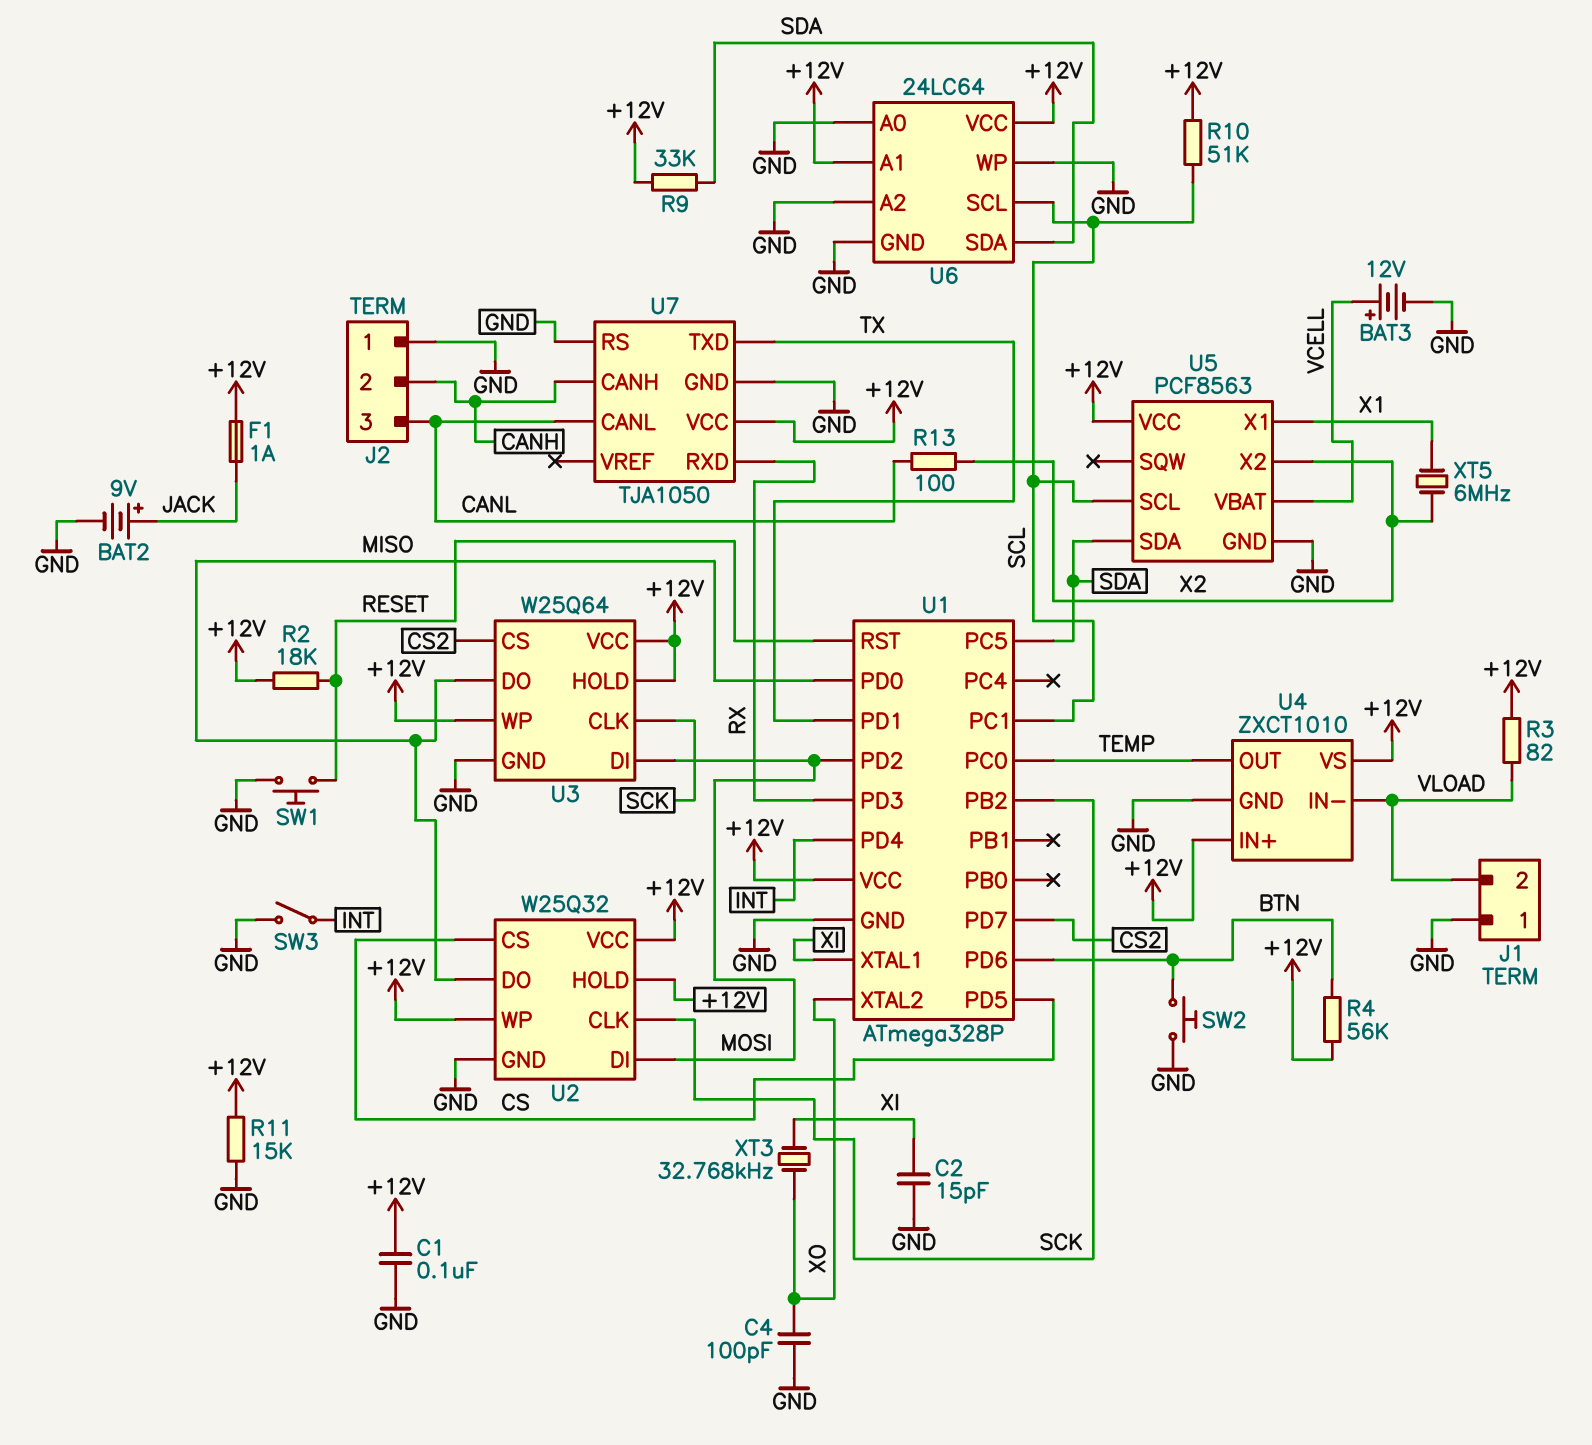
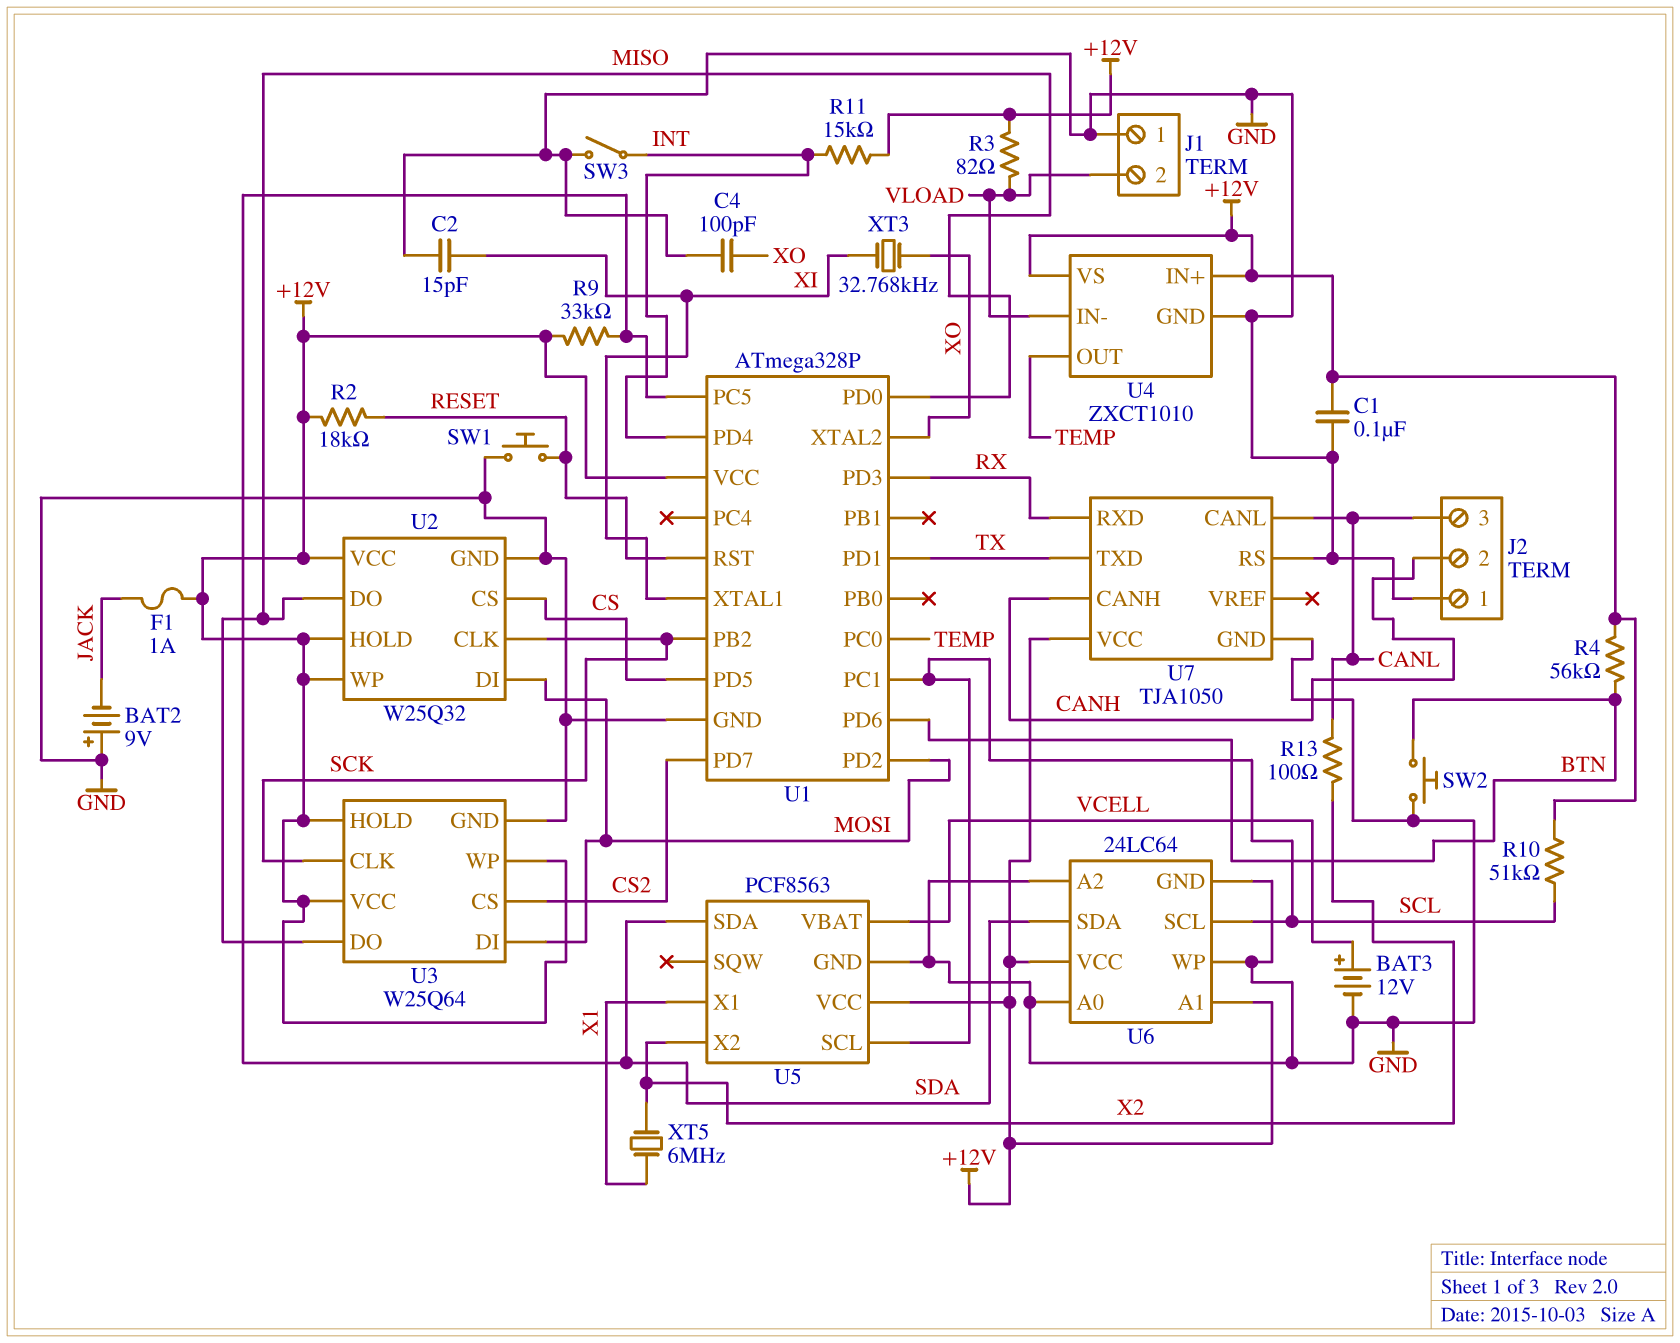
BAT2: 9V (plus JACK, minus GND) -> 9V (plus GND, minus JACK)
R11: 15k (+12V, GND) -> 15k (+12V, INT)

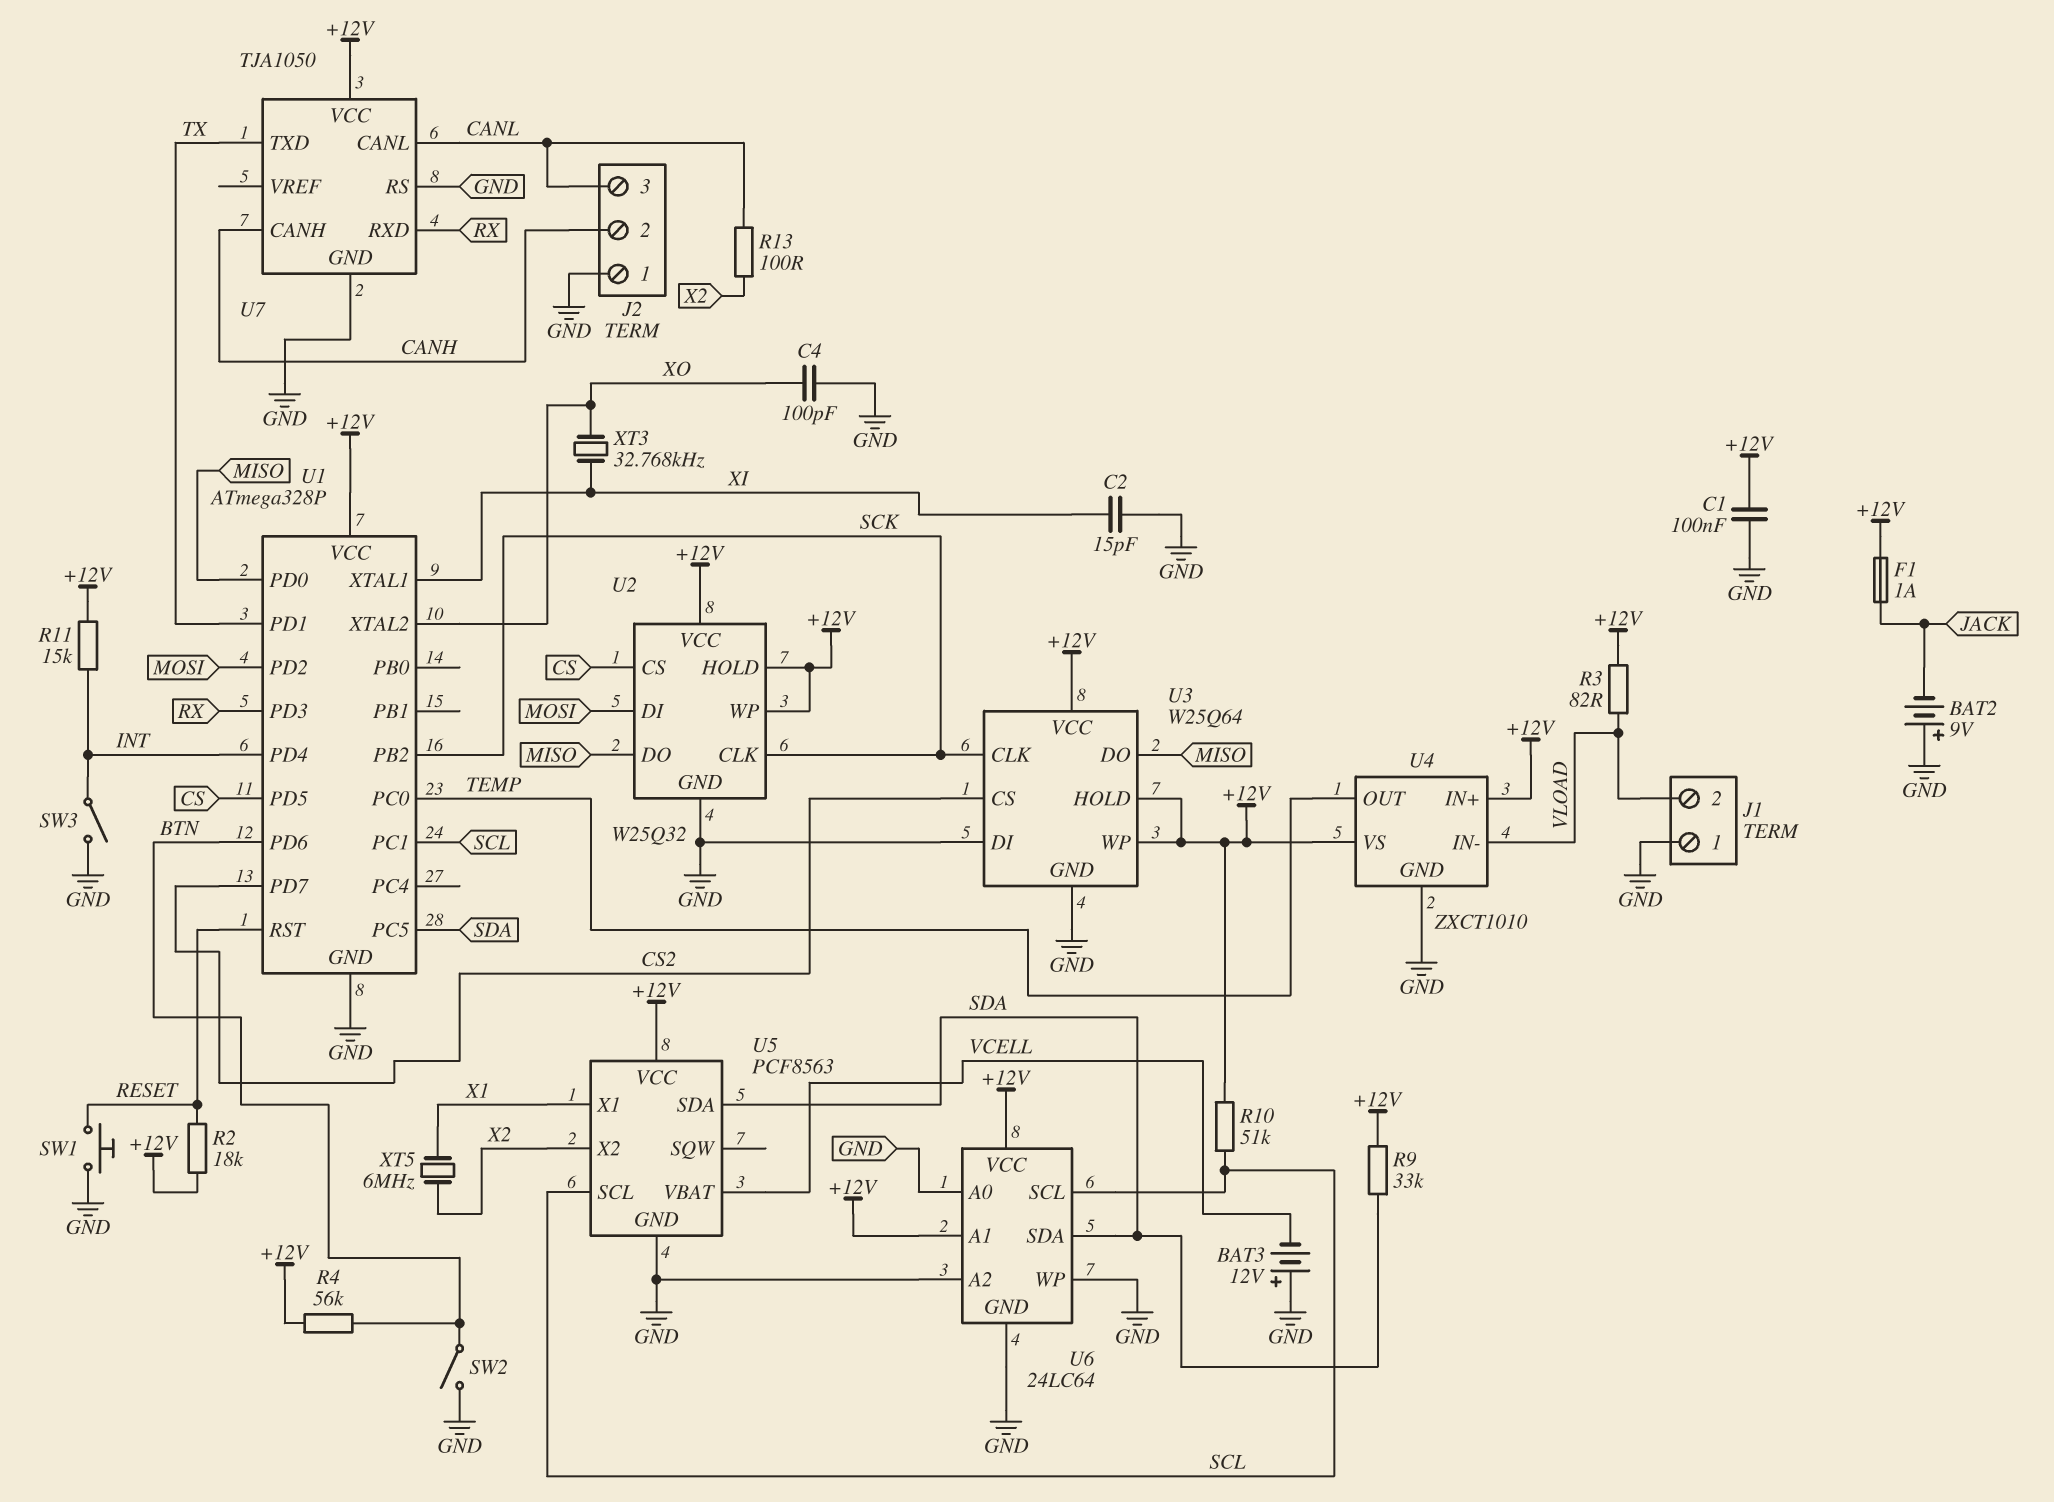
BAT3: 12V (plus VCELL, minus GND) -> 12V (plus GND, minus VCELL)
SW2: button (BTN, GND) -> switch (BTN, GND)
U3 pin DI: MOSI -> GND

